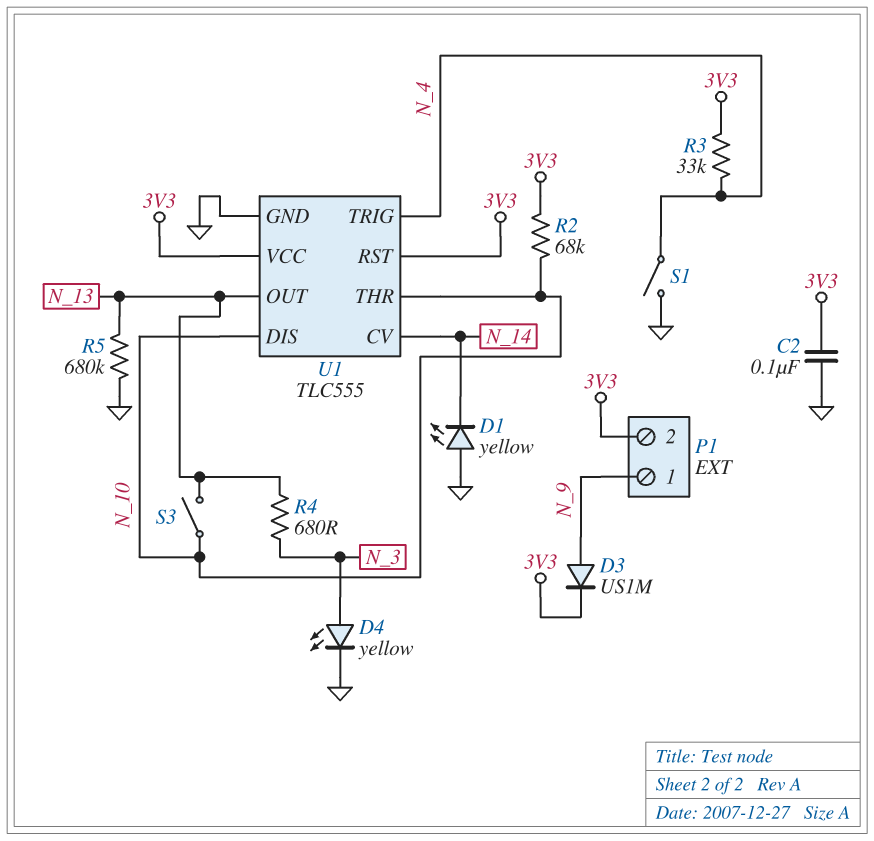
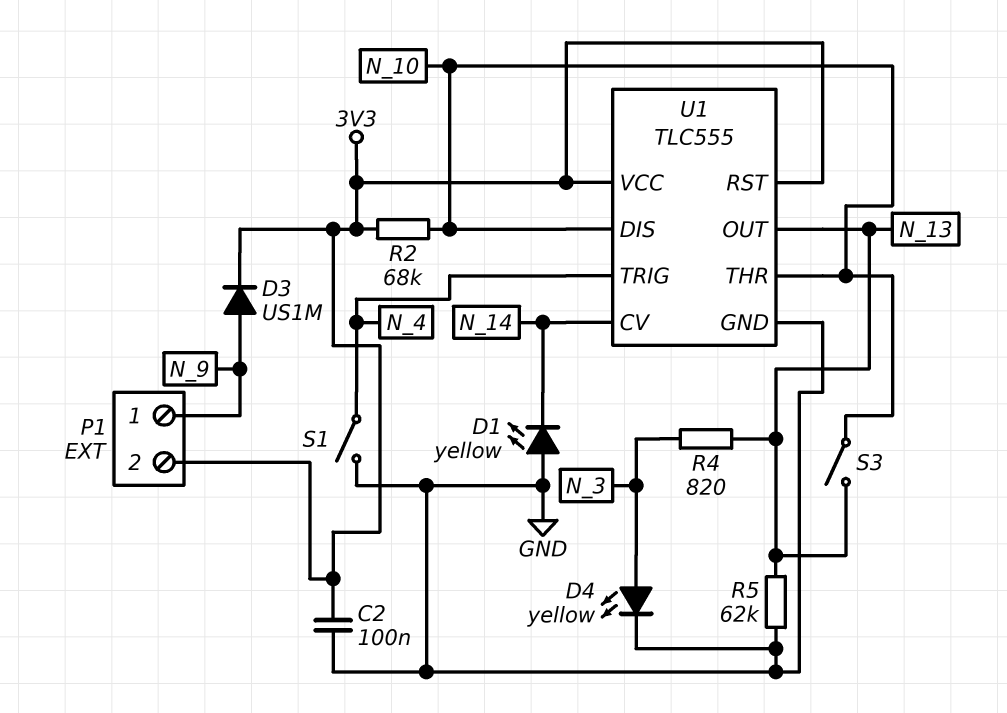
R3: 33k (3V3, N_4) -> none
R4: 680 (N_3, N_13) -> 820 (N_3, N_13)
R5: 680k (GND, N_13) -> 62k (GND, N_13)

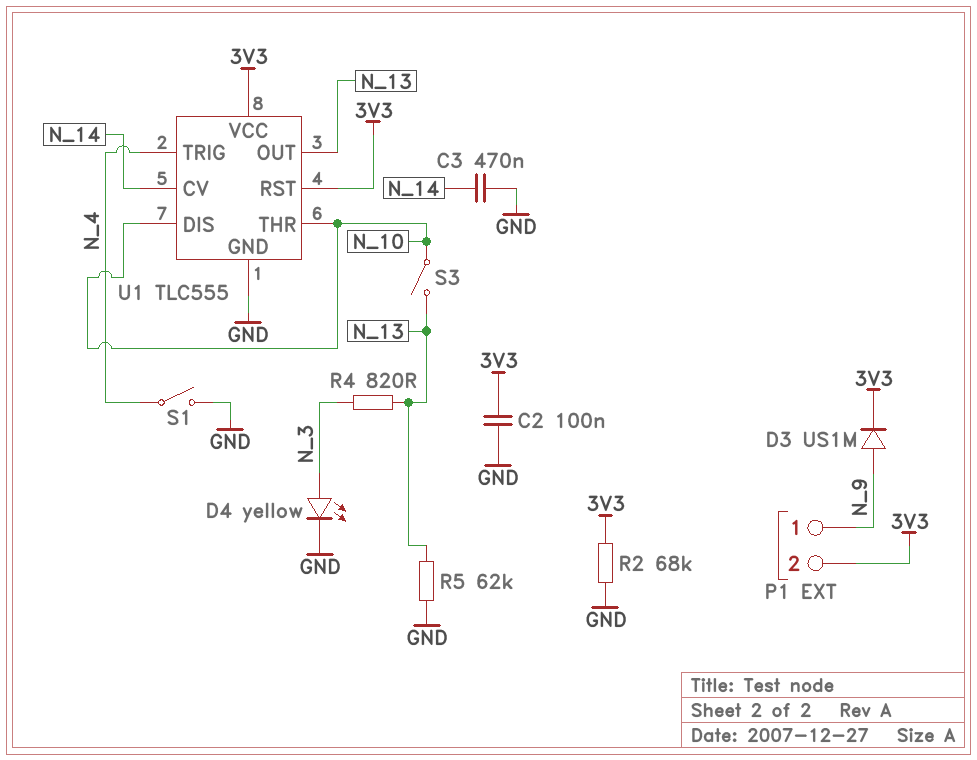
C3: none -> 470nF (GND, N_14)
D1: LED yellow (A GND, K N_14) -> none
R2: 68k (3V3, N_10) -> 68k (3V3, GND)

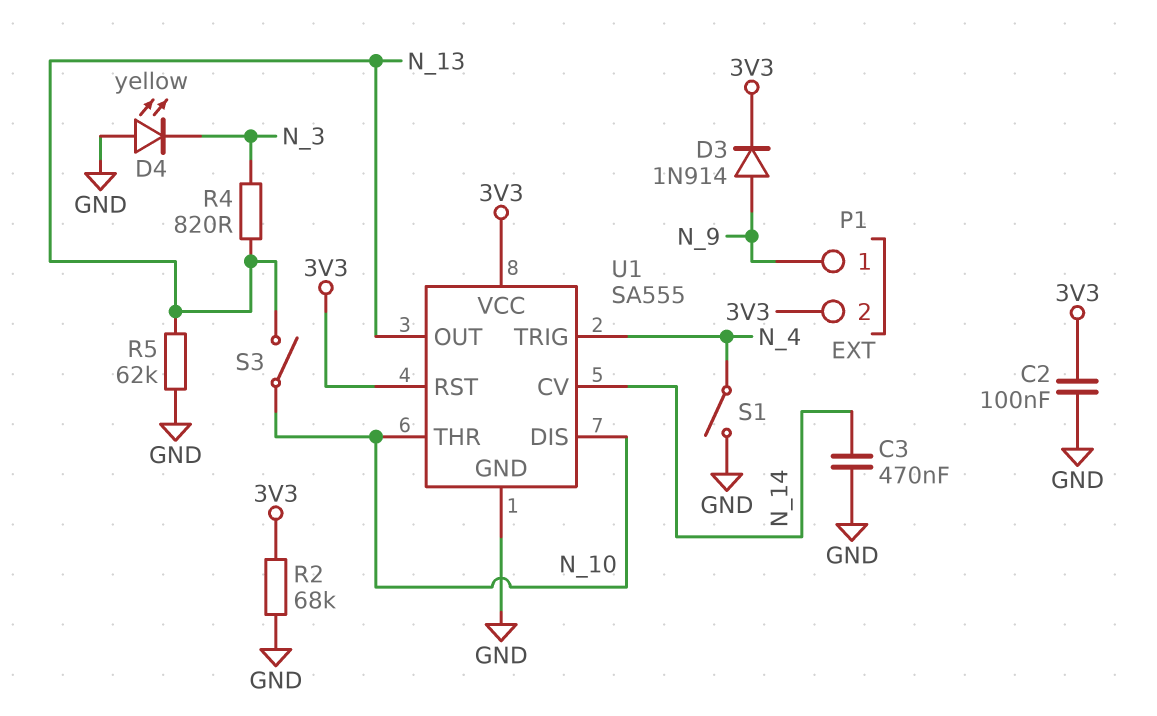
D3: diode US1M (A N_9, K 3V3) -> diode 1N914 (A N_9, K 3V3)
D4: LED yellow (A N_3, K GND) -> LED yellow (A GND, K N_3)
U1: TLC555 -> SA555

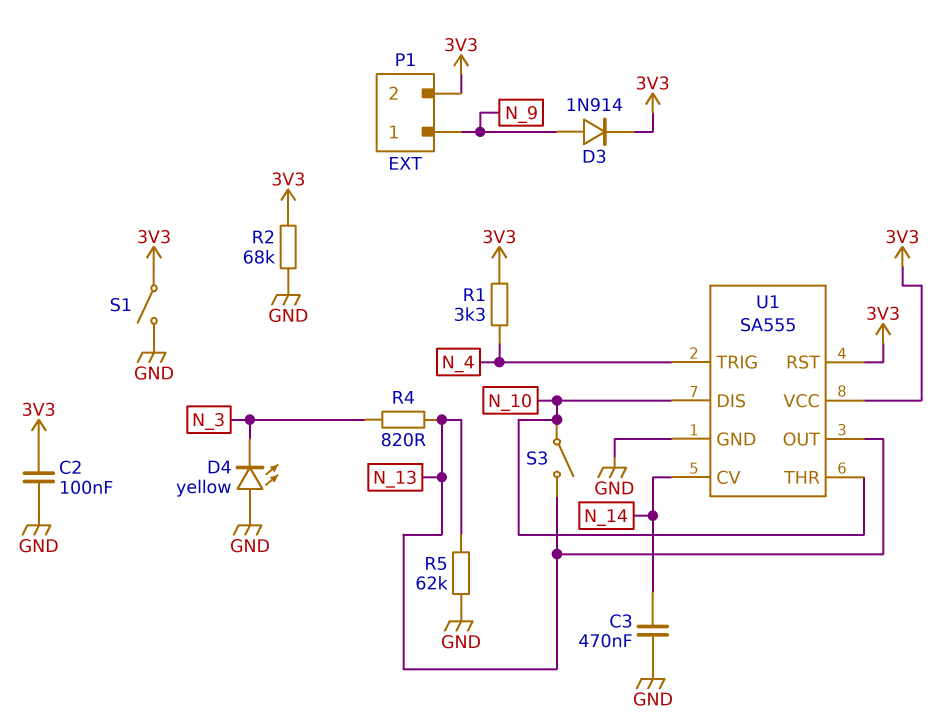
R1: none -> 3.3k (3V3, N_4)
S1: switch (GND, N_4) -> switch (3V3, GND)

